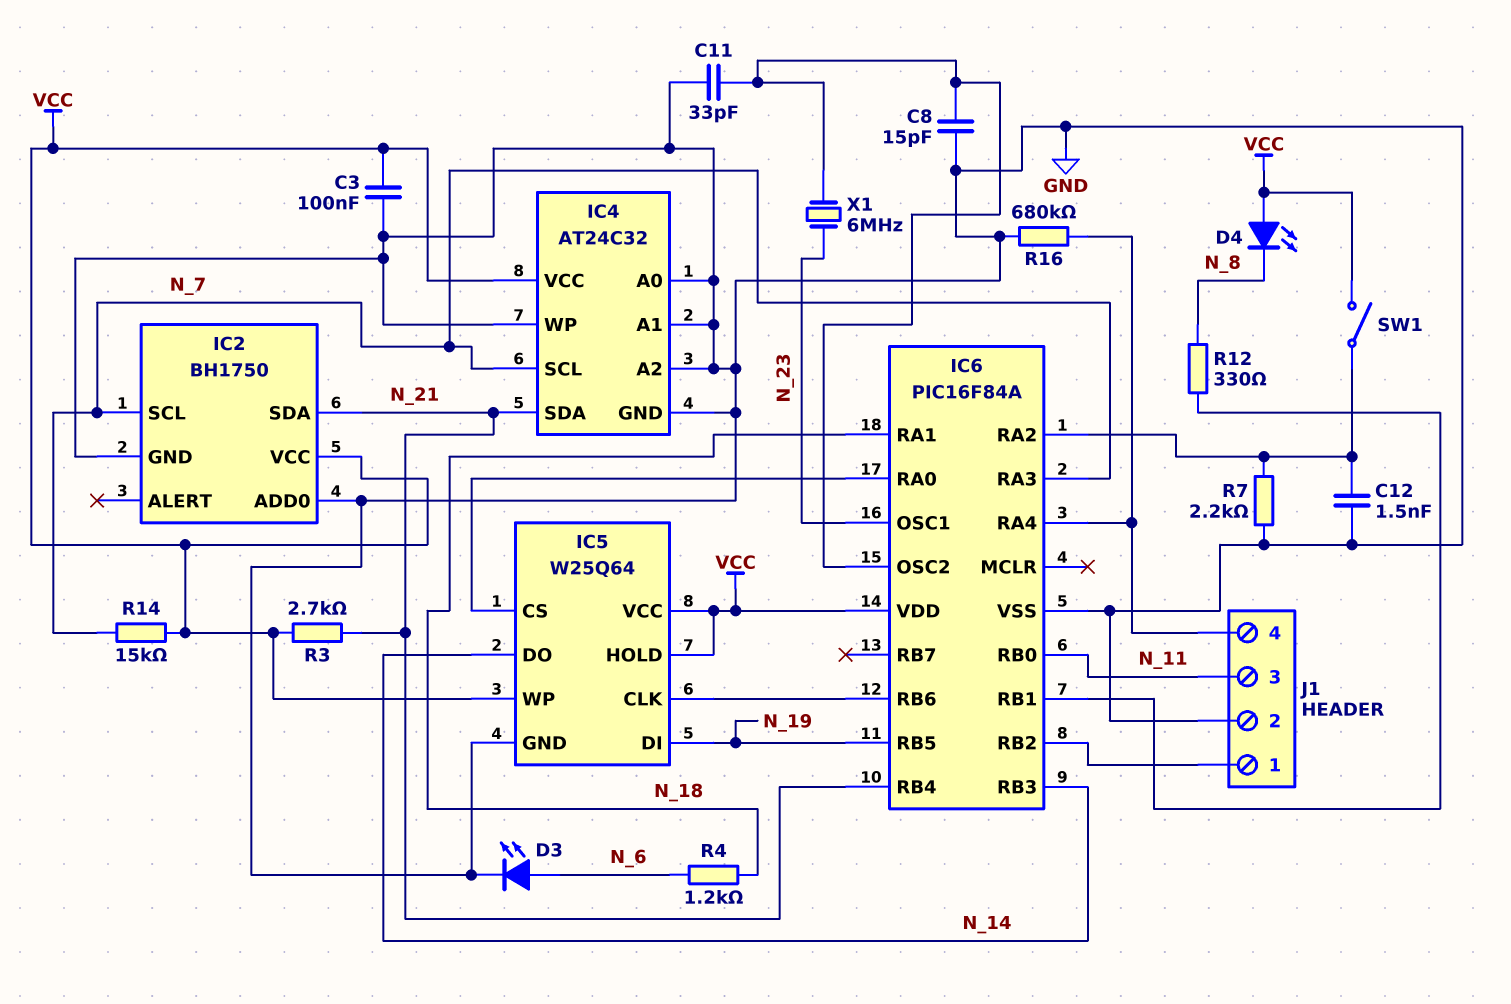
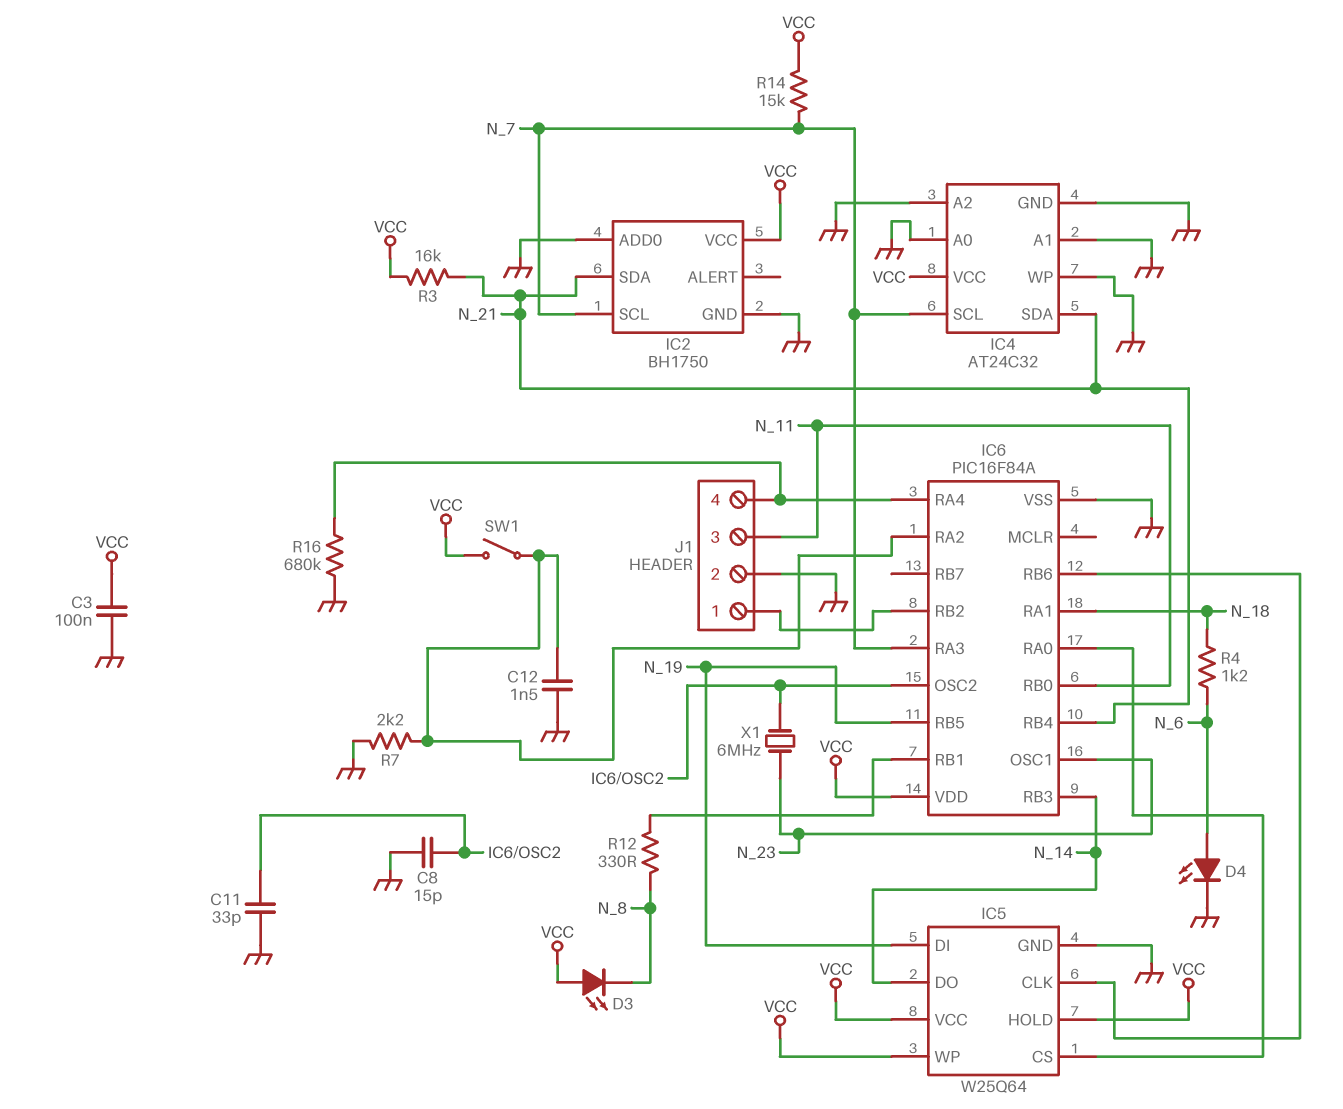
D3: LED (A N_6, K GND) -> LED (A VCC, K N_8)
D4: LED (A VCC, K N_8) -> LED (A N_6, K GND)
R3: 2.7k (N_21, VCC) -> 16k (N_21, VCC)

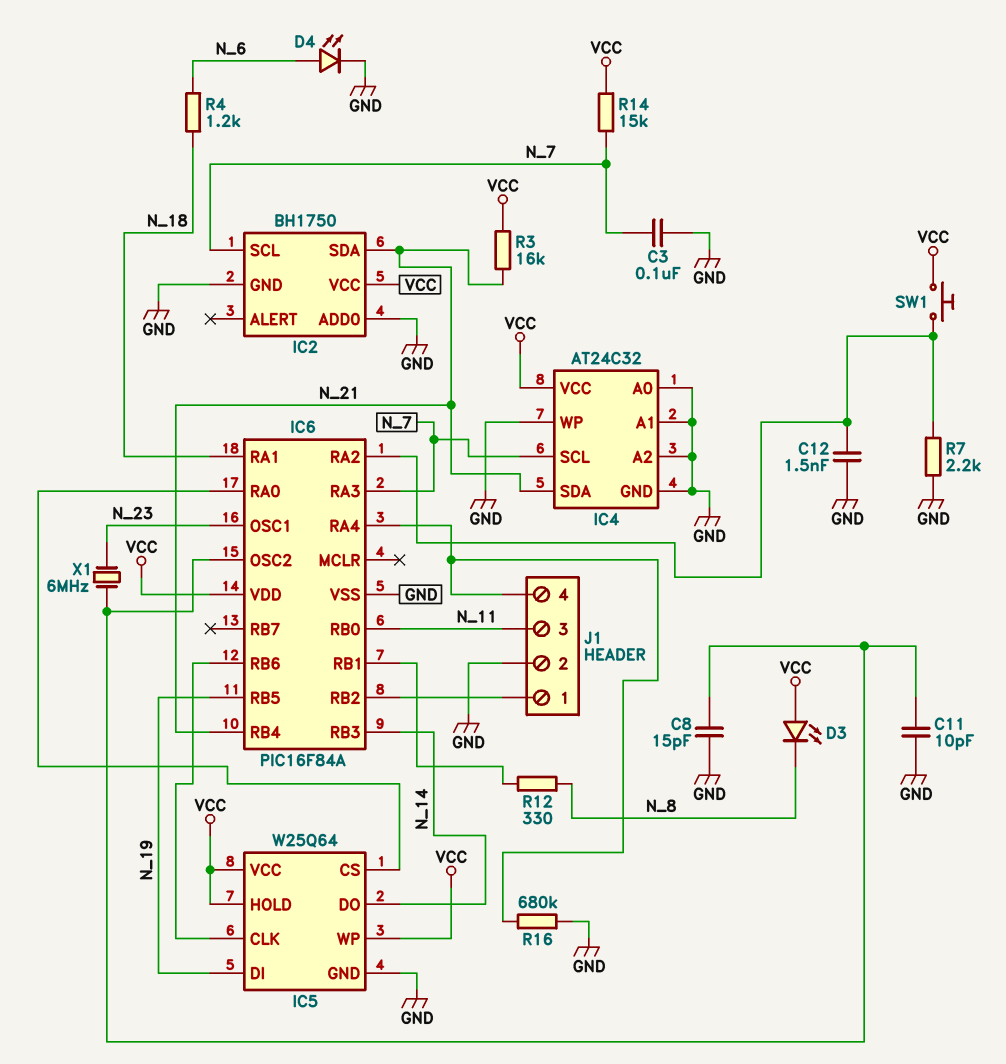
C3: 100nF (GND, VCC) -> 100nF (GND, N_7)
C11: 33pF (GND, IC6/OSC2) -> 10pF (GND, IC6/OSC2)
SW1: switch (IC6/RA2, VCC) -> button (IC6/RA2, VCC)

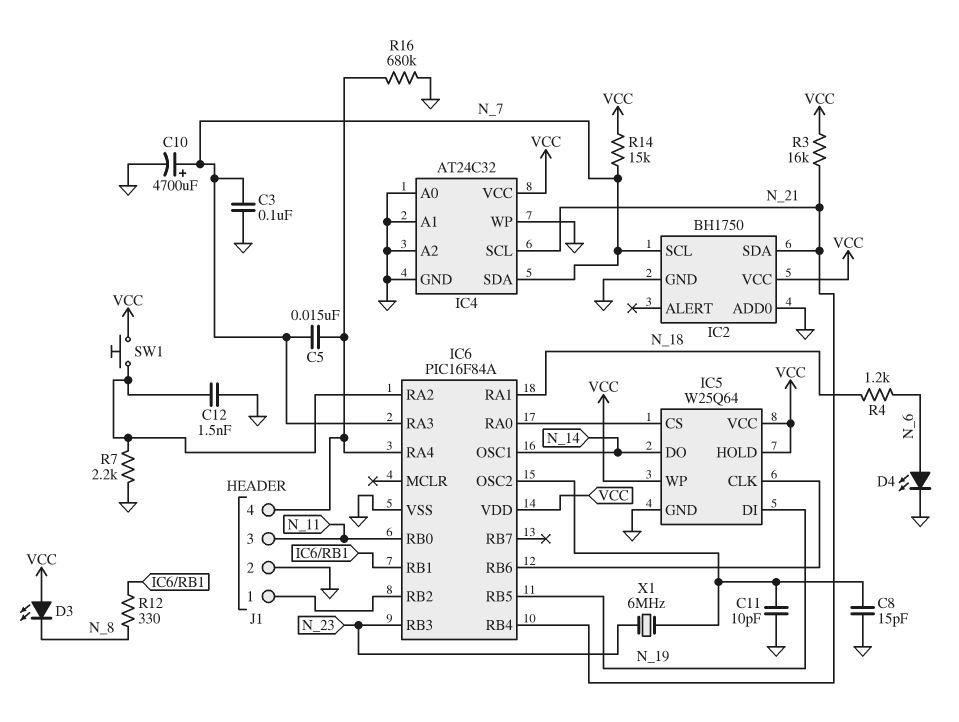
C5: none -> 15nF (IC6/RA4, N_7)
C10: none -> 4700uF (plus N_7, minus GND)
IC4 pin SCL: N_7 -> N_21
IC4 pin SDA: N_21 -> N_7
IC6 pin OSC1: N_23 -> N_14
IC6 pin RB3: N_14 -> N_23

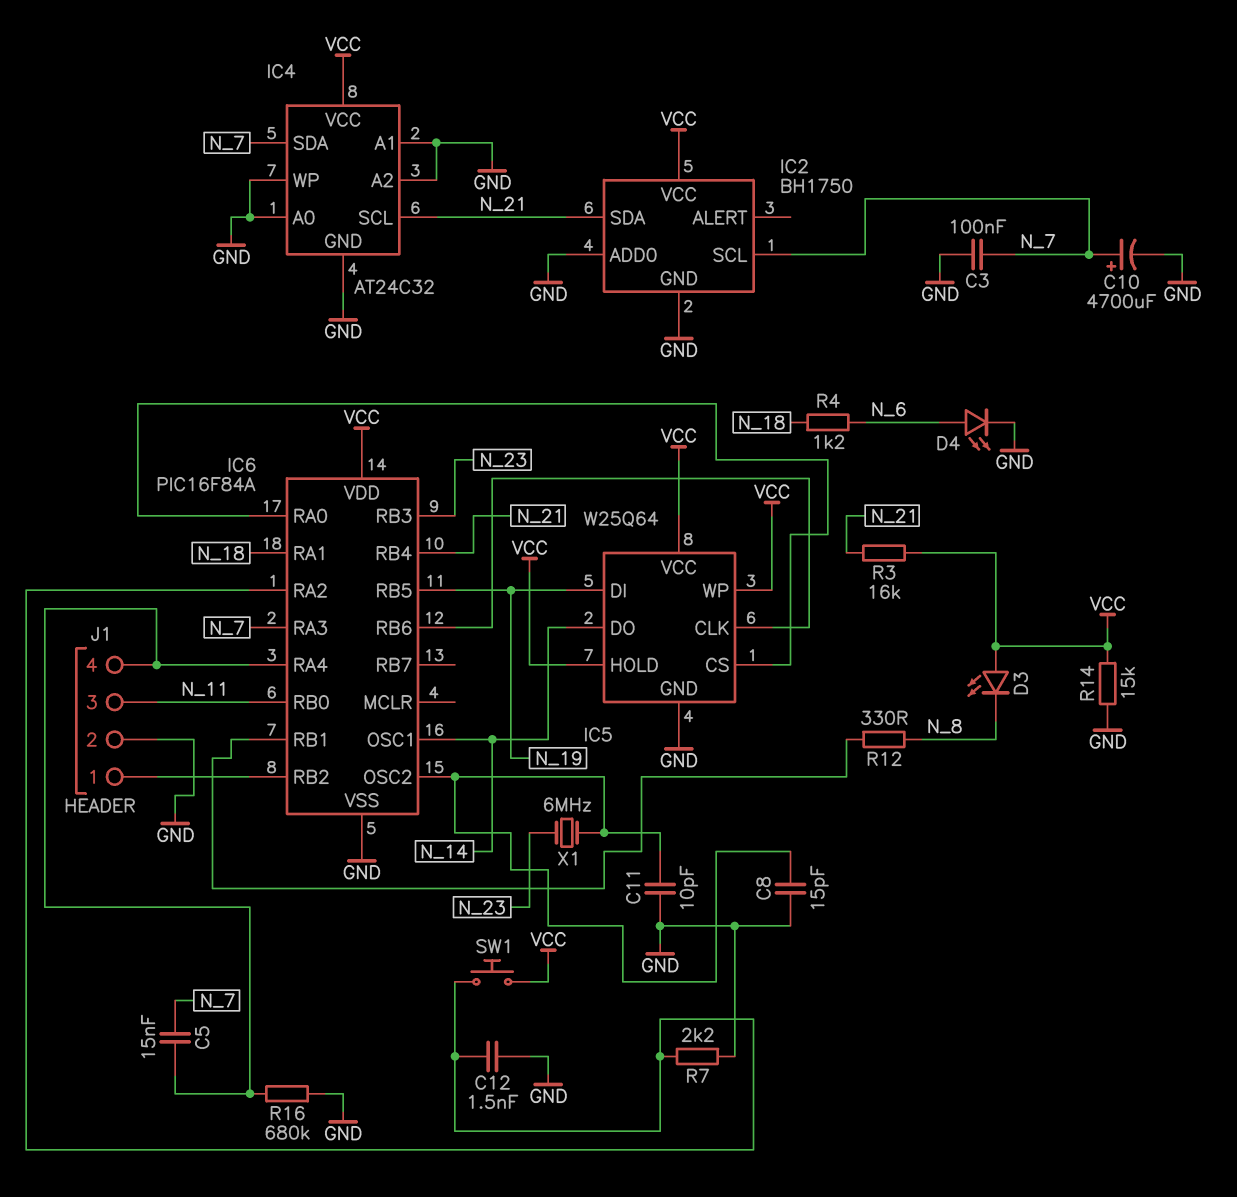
R14: 15k (N_7, VCC) -> 15k (GND, VCC)

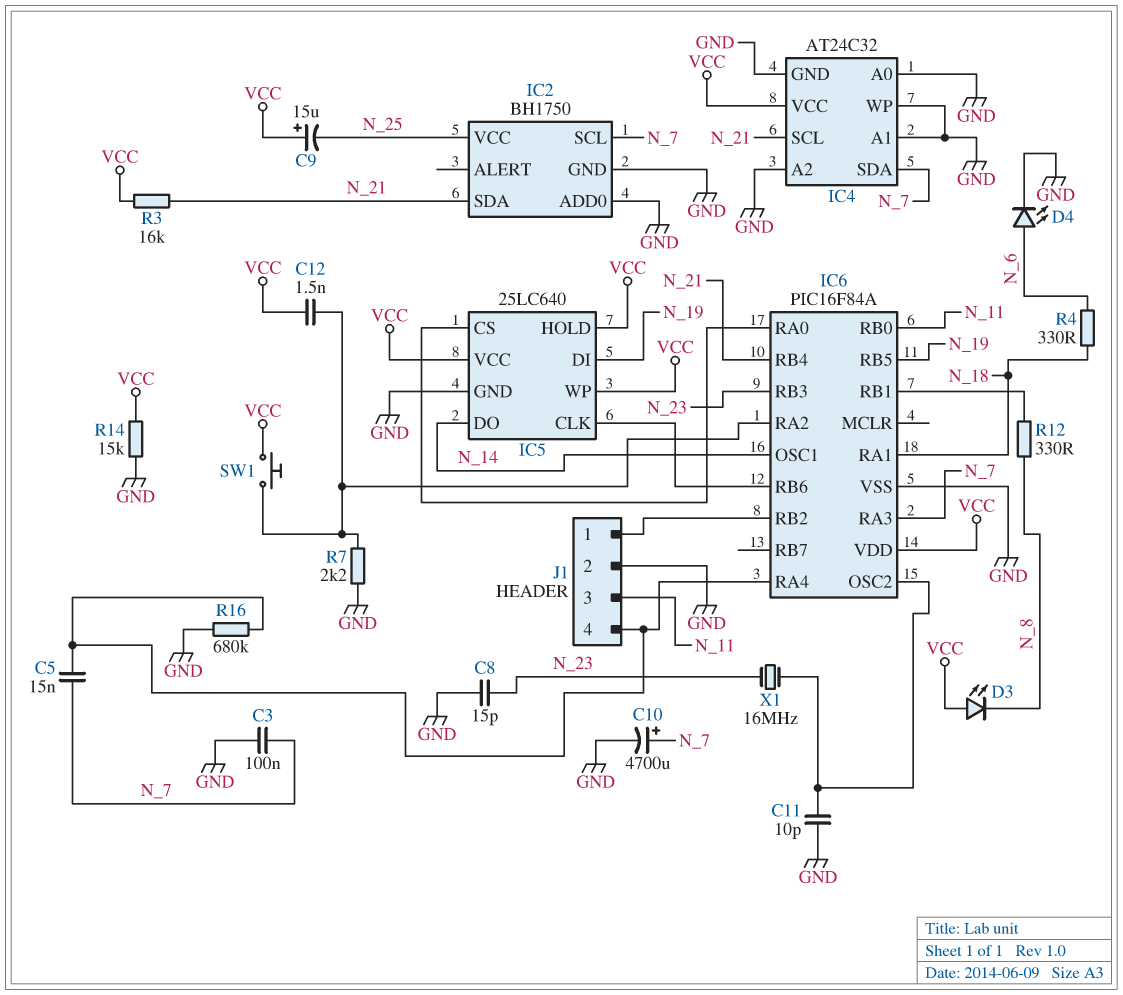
C8: 15pF (GND, IC6/OSC2) -> 15pF (GND, N_23)
C9: none -> 15uF (plus VCC, minus N_25)
C12: 1.5nF (GND, IC6/RA2) -> 1.5nF (IC6/RA2, VCC)
IC2 pin VCC: VCC -> N_25
IC5: W25Q64 -> 25LC640
R4: 1.2k (N_6, N_18) -> 330 (N_6, N_18)
X1: 6MHz (IC6/OSC2, N_23) -> 16MHz (IC6/OSC2, N_23)

